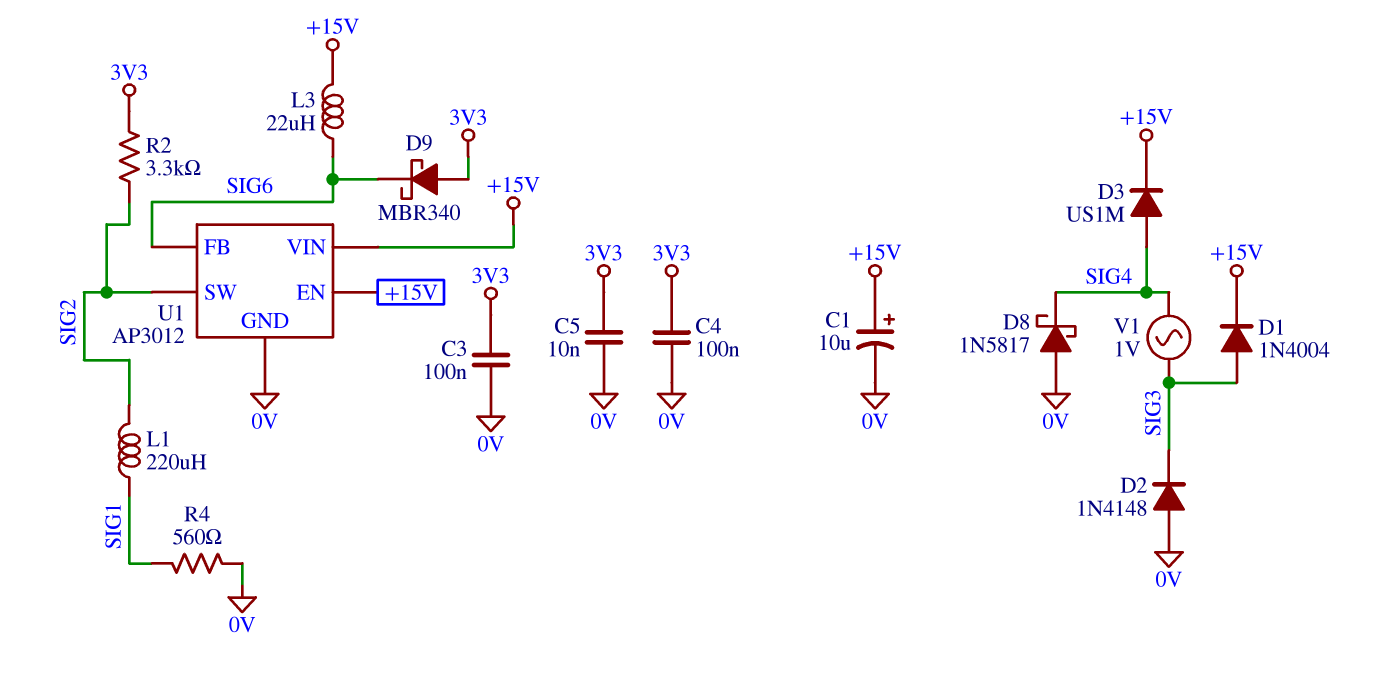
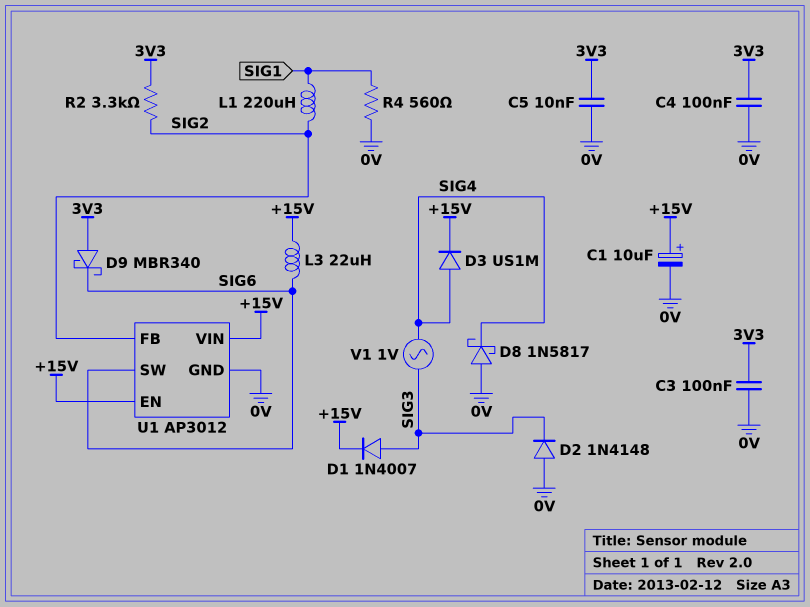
D1: diode 1N4004 (A SIG3, K +15V) -> diode 1N4007 (A SIG3, K +15V)
U1 pin FB: SIG6 -> SIG2
U1 pin SW: SIG2 -> SIG6

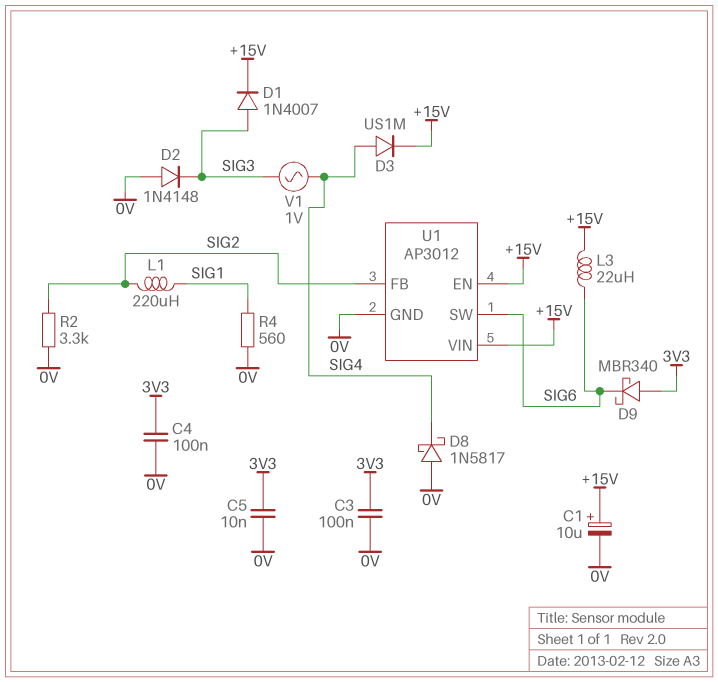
R2: 3.3k (3V3, SIG2) -> 3.3k (0V, SIG2)

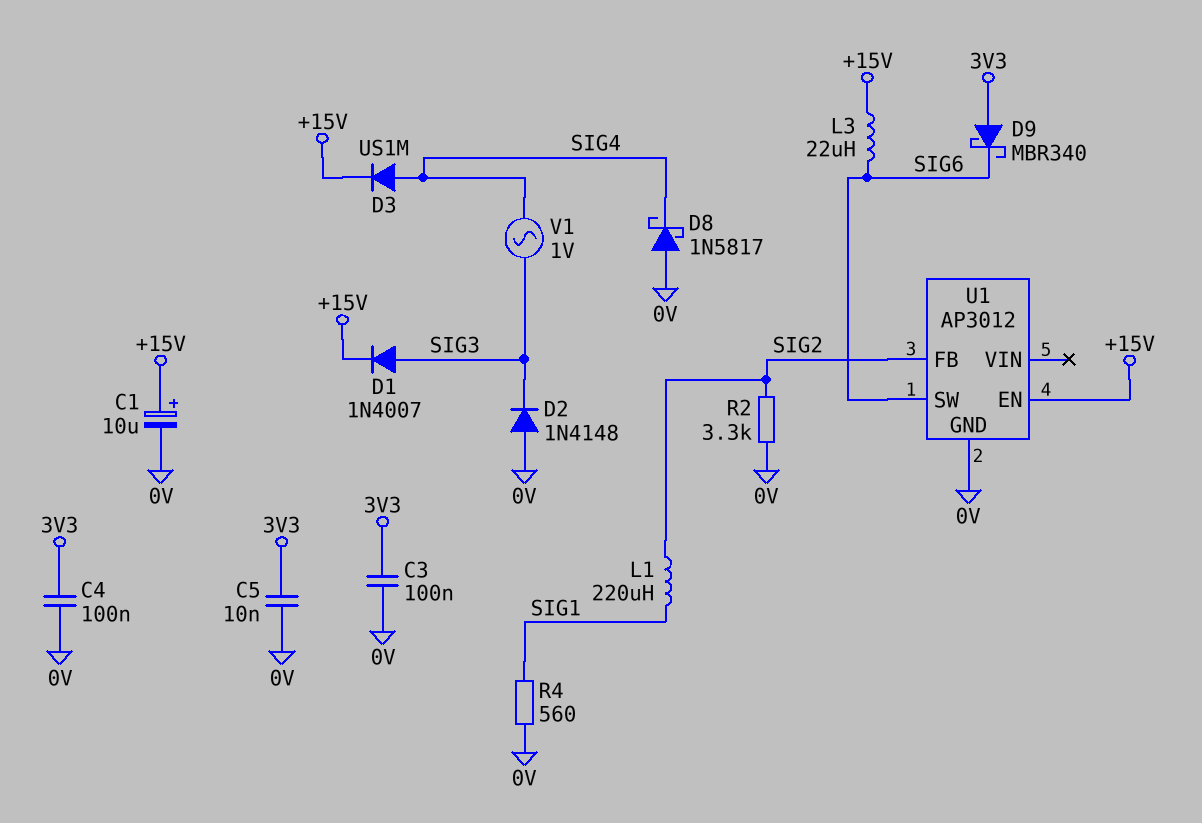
U1 pin VIN: +15V -> none

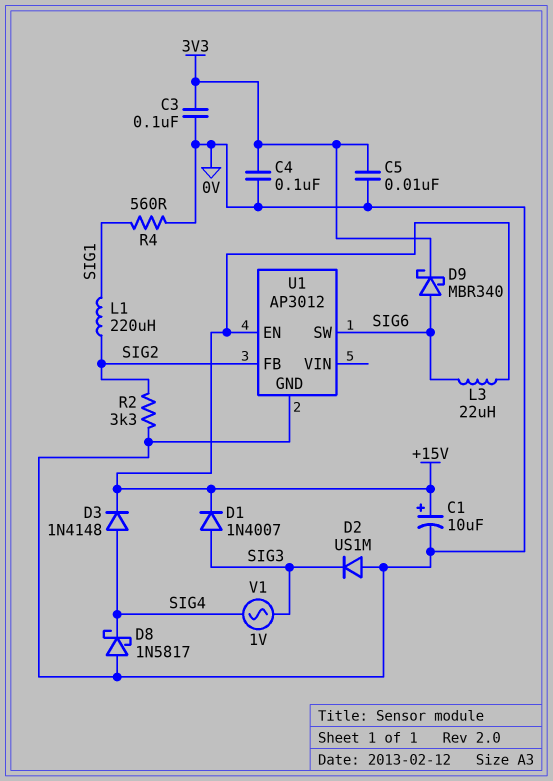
D2: diode 1N4148 (A 0V, K SIG3) -> diode US1M (A 0V, K SIG3)
D3: diode US1M (A SIG4, K +15V) -> diode 1N4148 (A SIG4, K +15V)
D9: schottky MBR340 (A 3V3, K SIG6) -> schottky MBR340 (A SIG6, K 3V3)

